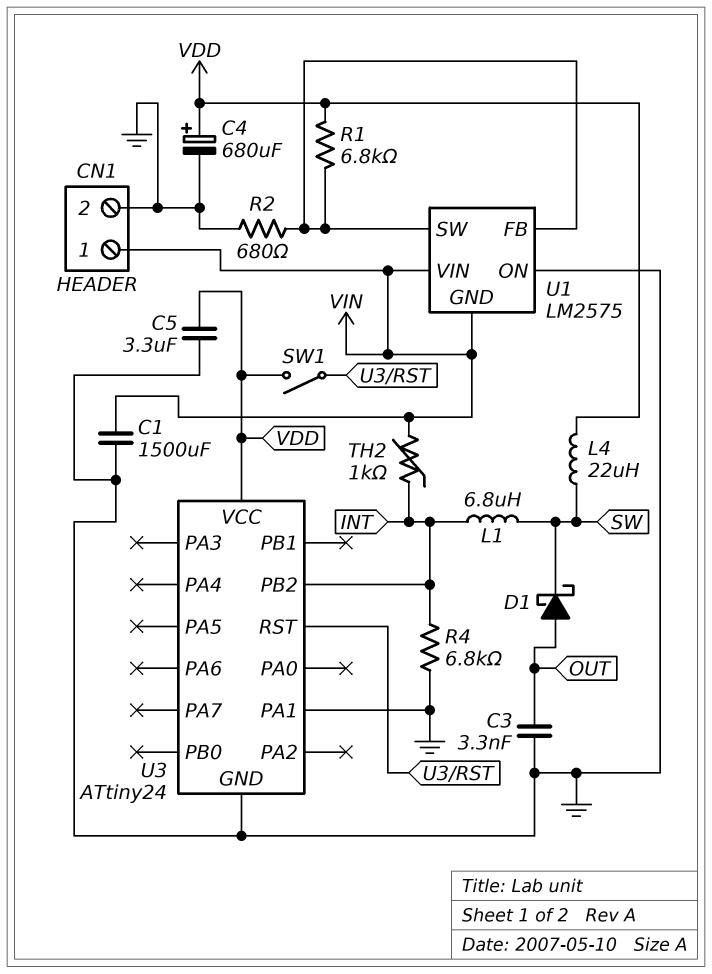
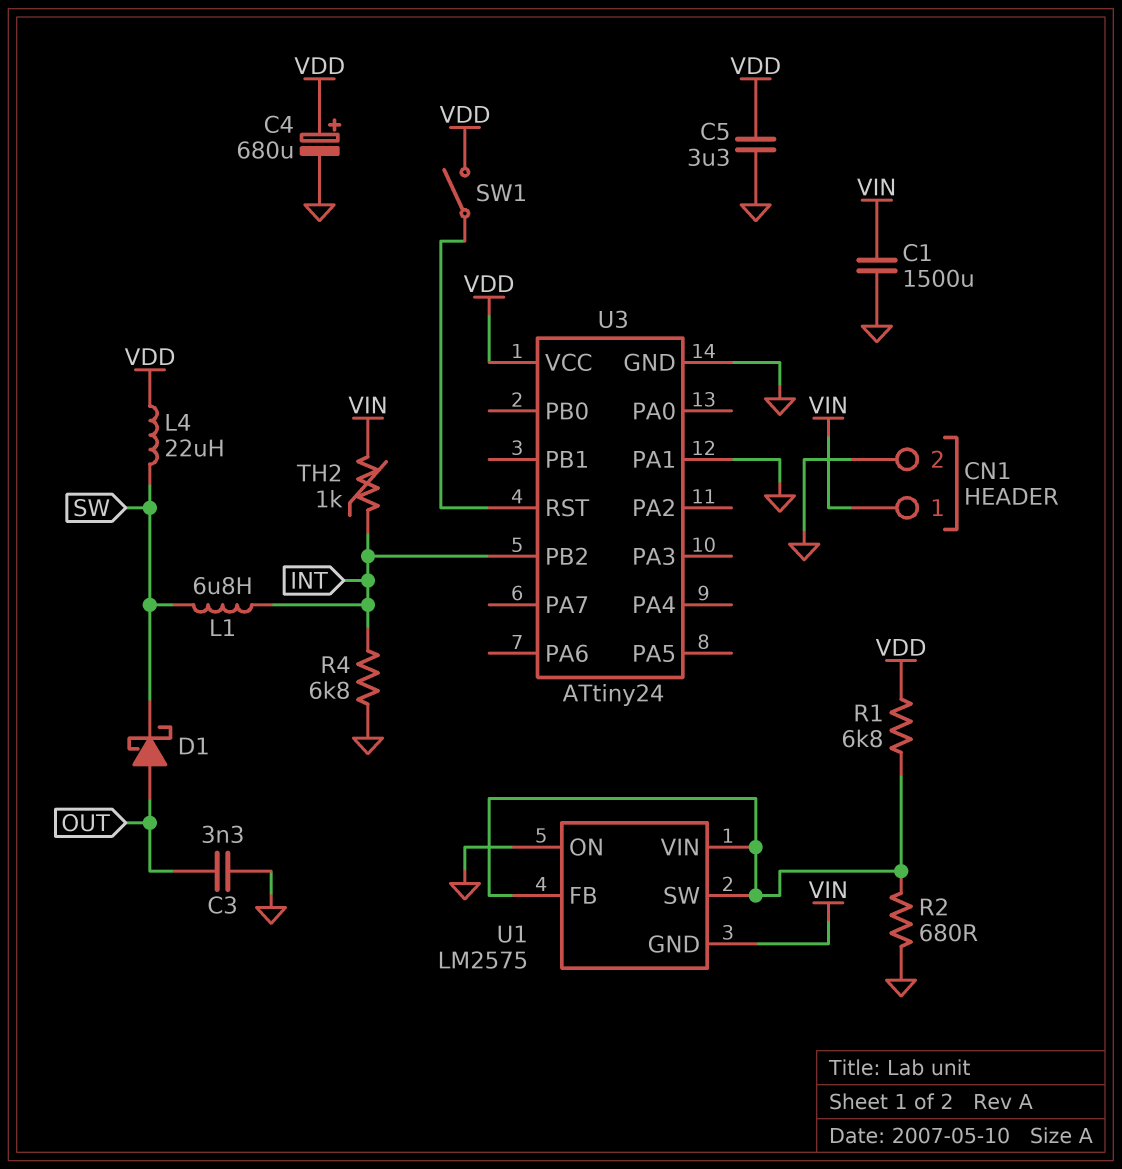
U1 pin VIN: VIN -> U1/FB

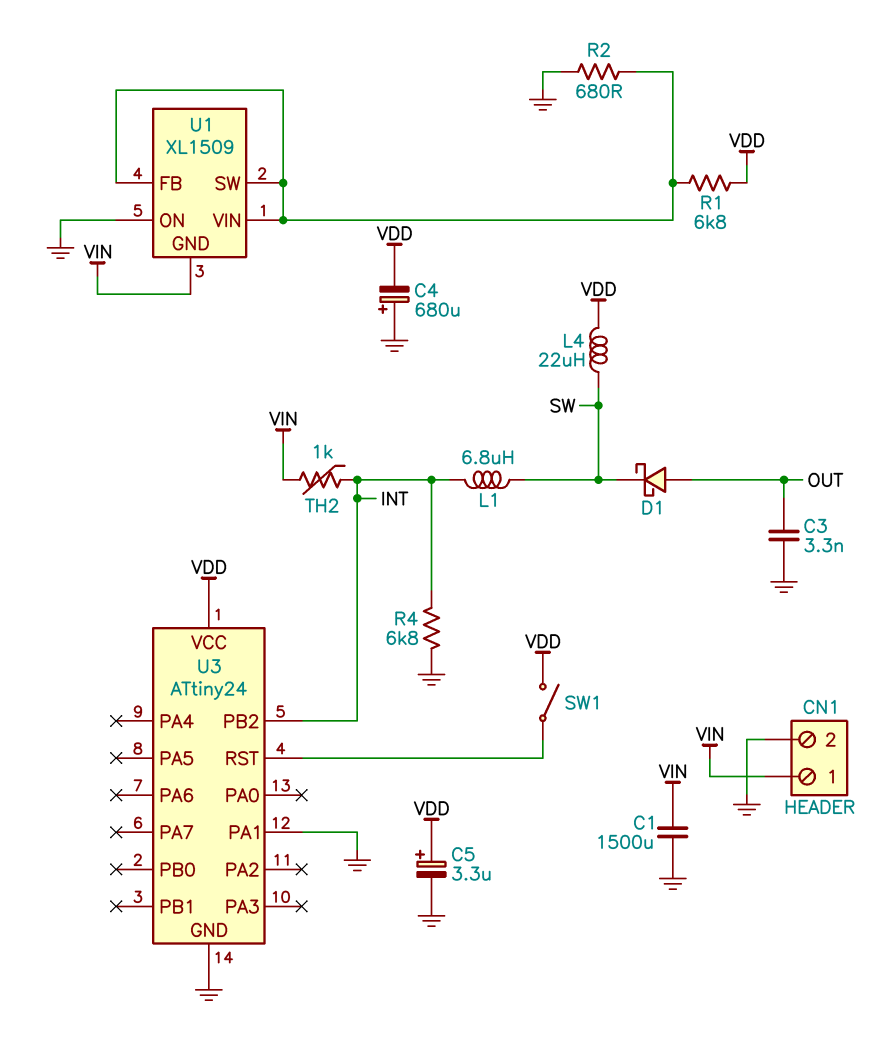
C4: 680uF (plus VDD, minus GND) -> 680uF (plus GND, minus VDD)
C5: 3.3uF (GND, VDD) -> 3.3uF (plus VDD, minus GND)
U1: LM2575 -> XL1509

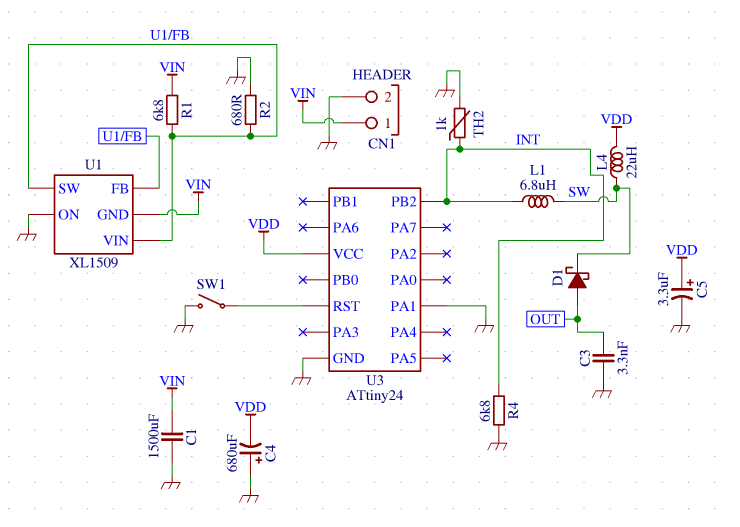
R1: 6.8k (U1/FB, VDD) -> 6.8k (U1/FB, VIN)
SW1: switch (U3/RST, VDD) -> switch (GND, U3/RST)
TH2: 1k (INT, VIN) -> 1k (GND, INT)

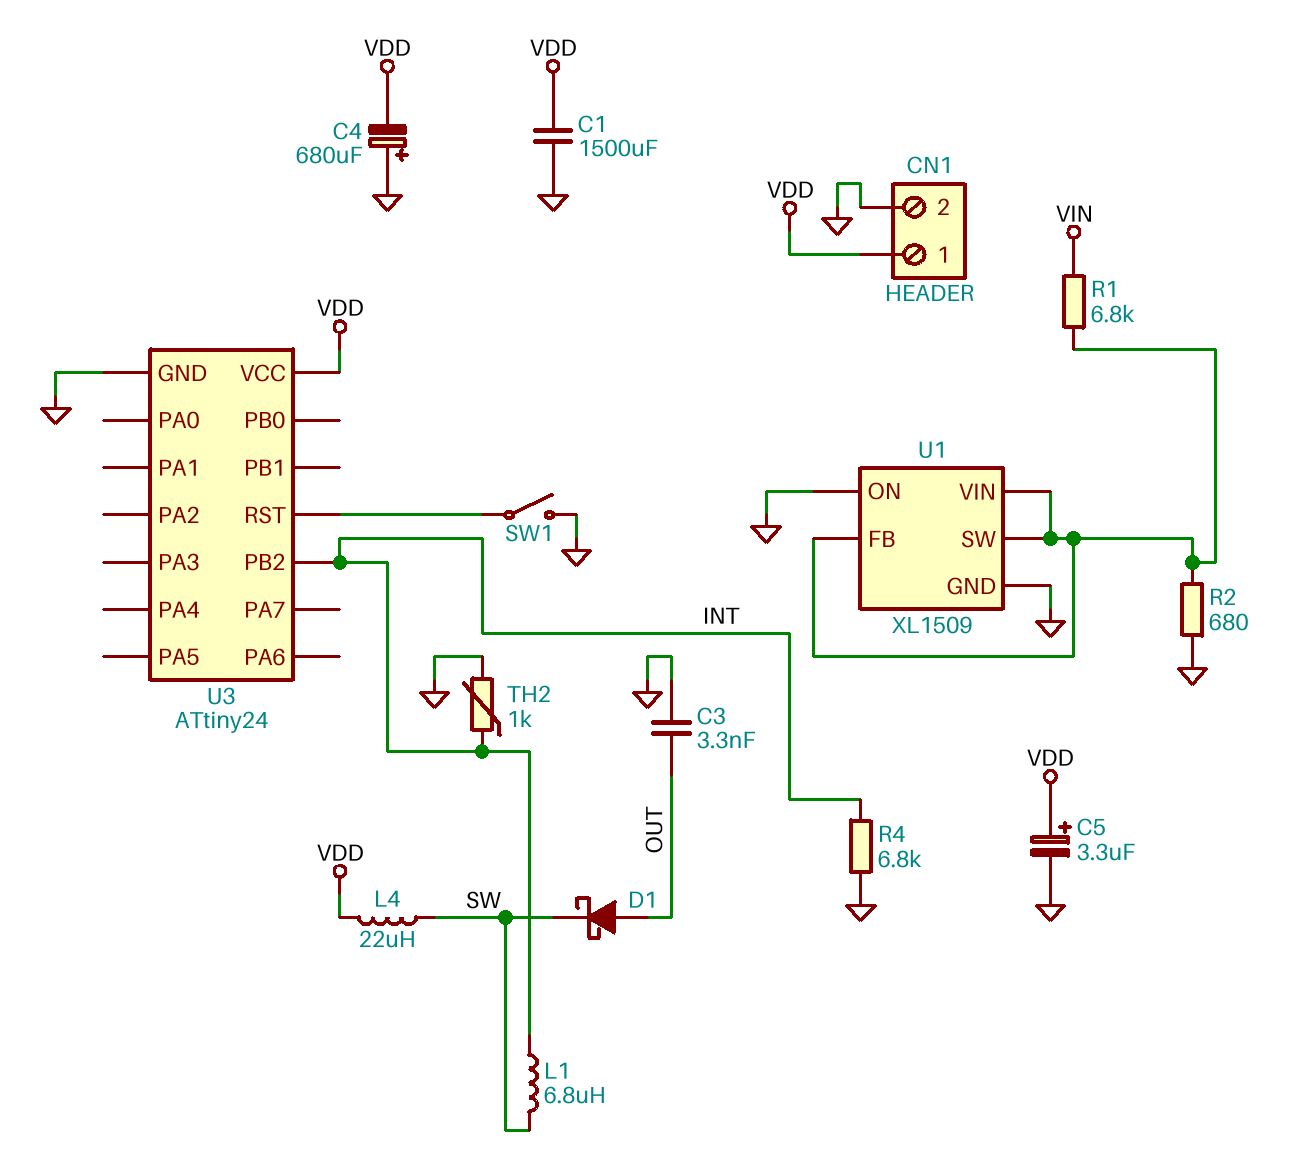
C1: 1500uF (GND, VIN) -> 1500uF (GND, VDD)
CN1 pin 1: VIN -> VDD
U1 pin GND: VIN -> GND
U3 pin PA1: GND -> none

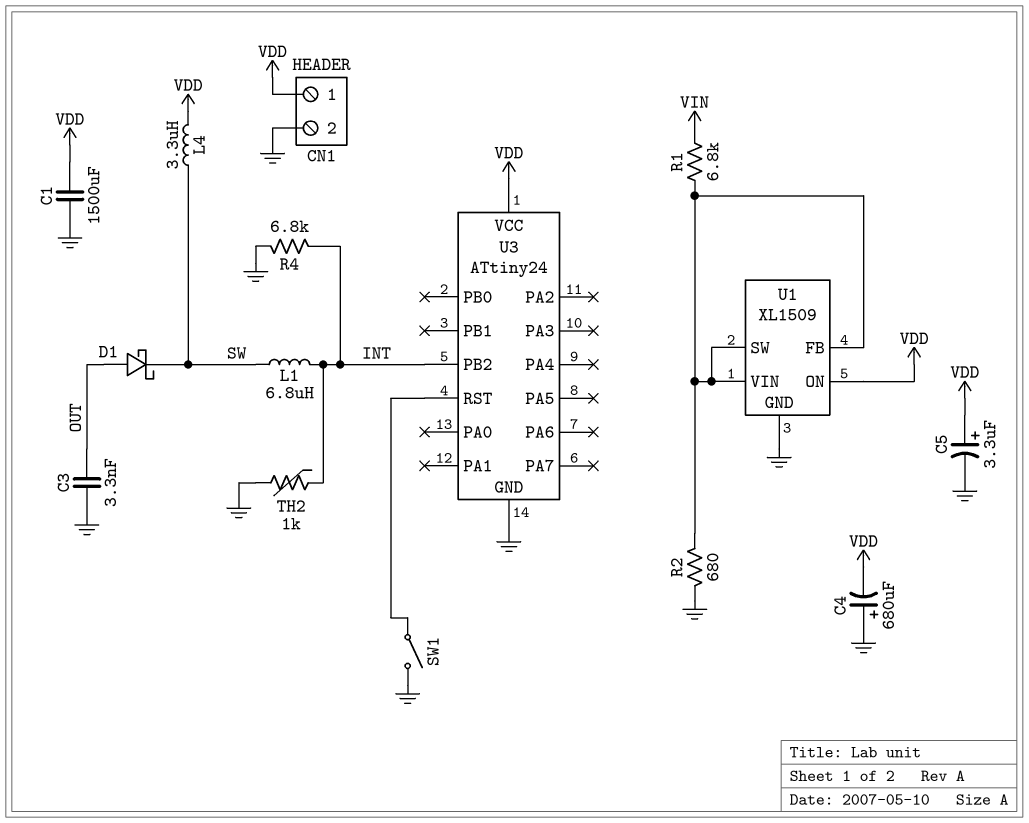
L4: 22uH (SW, VDD) -> 3.3uH (SW, VDD)
U1 pin ON: GND -> VDD

